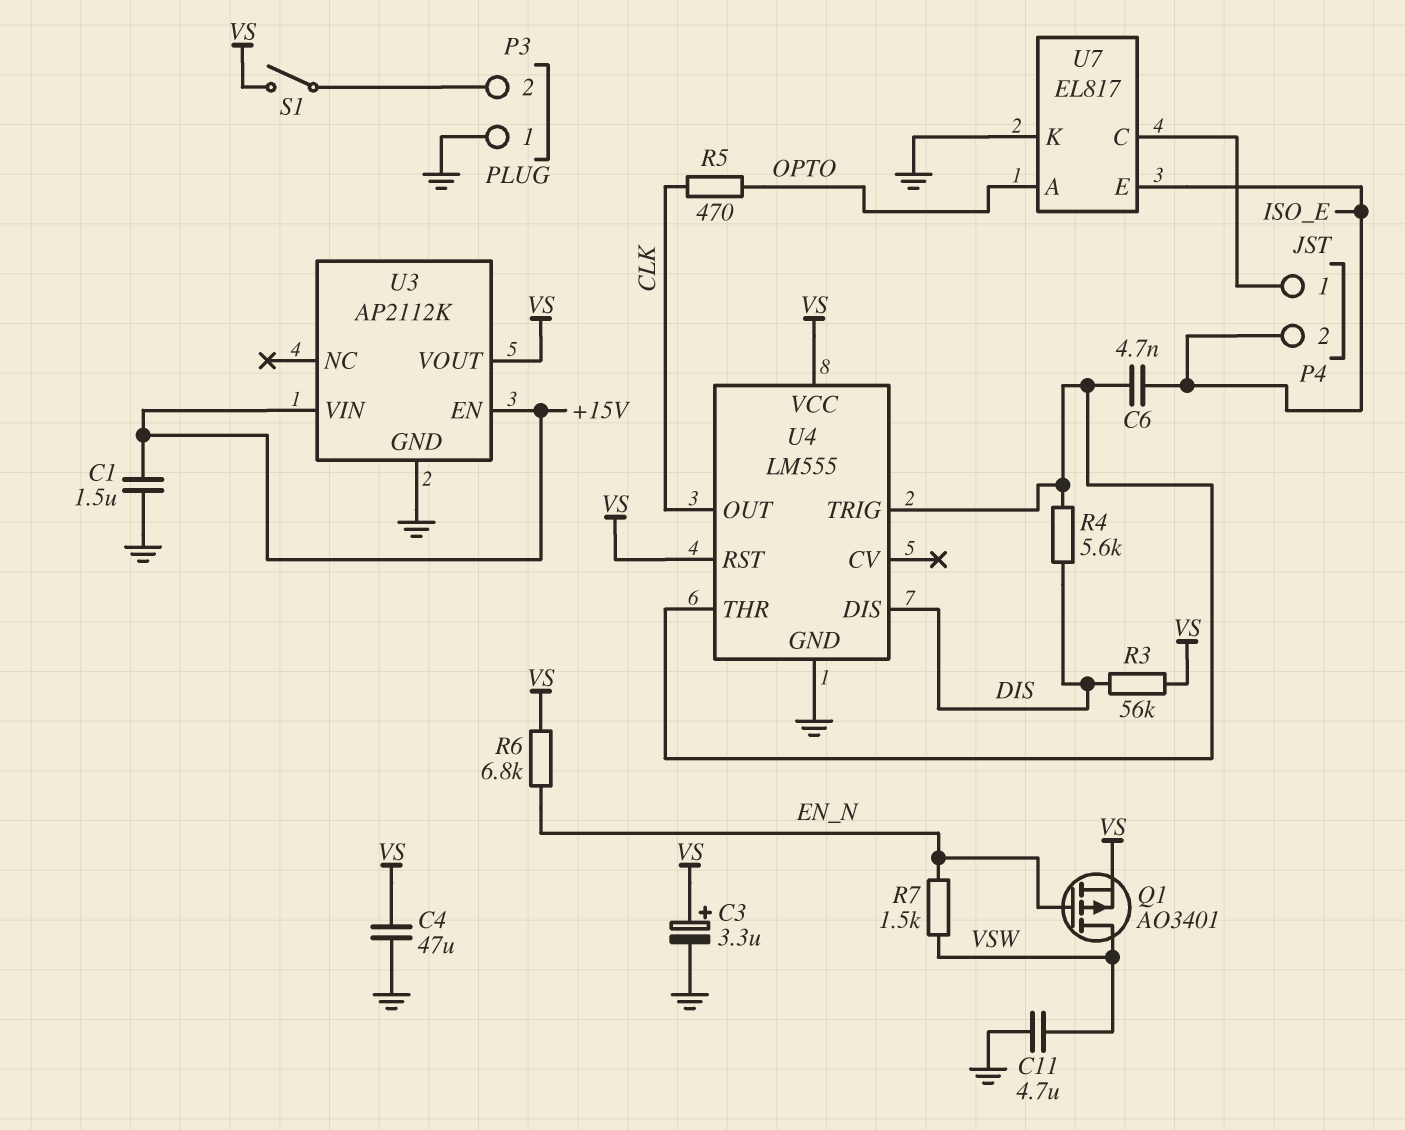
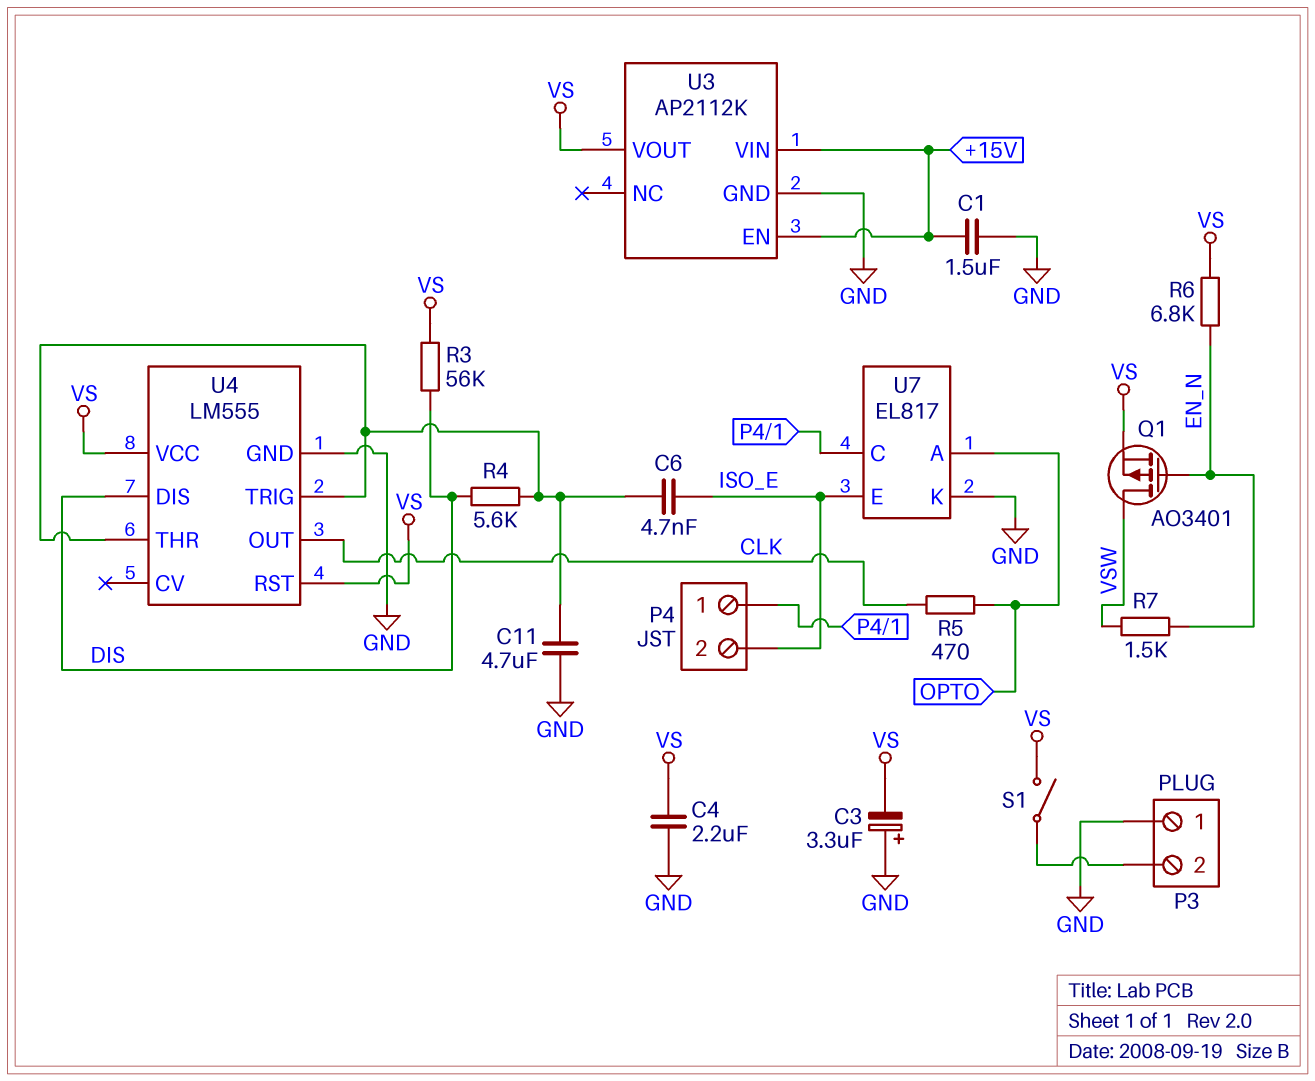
C3: 3.3uF (plus VS, minus GND) -> 3.3uF (plus GND, minus VS)
C4: 47uF (GND, VS) -> 2.2uF (GND, VS)
C11: 4.7uF (GND, VSW) -> 4.7uF (GND, U4/THR)

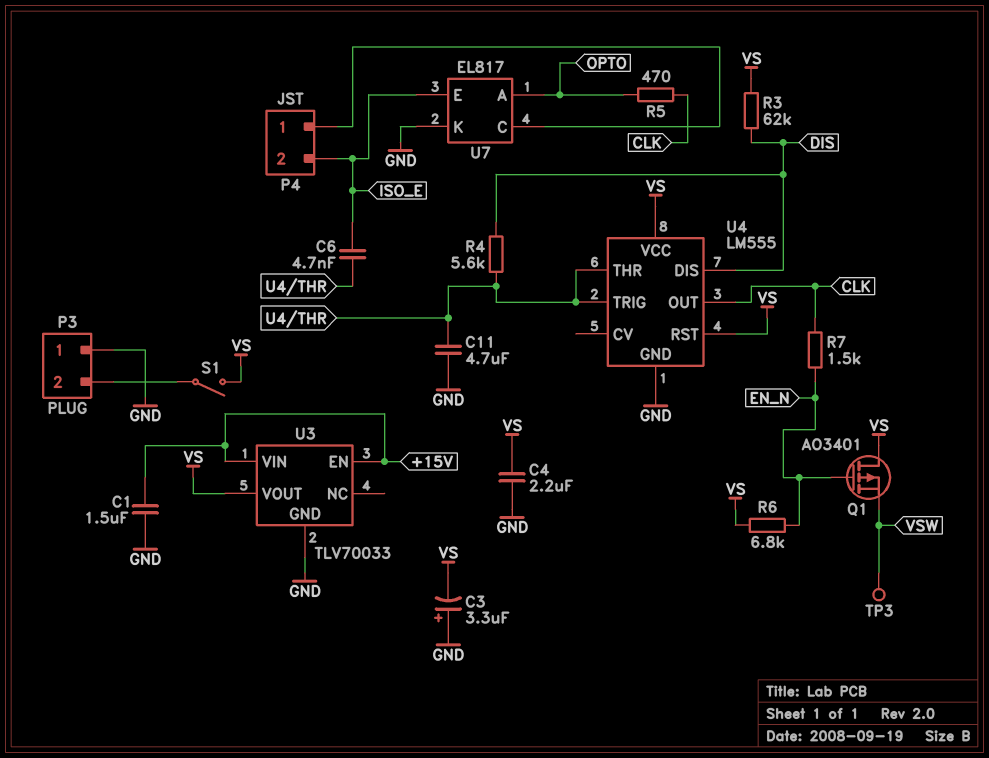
Q1: PMOS AO3401 (G EN_N, D VSW, S VS) -> PMOS AO3401 (G EN_N, D VS, S VSW)
R3: 56k (DIS, VS) -> 62k (DIS, VS)
R7: 1.5k (EN_N, VSW) -> 1.5k (CLK, EN_N)
TP3: none -> test point (VSW)
U3: AP2112K -> TLV70033

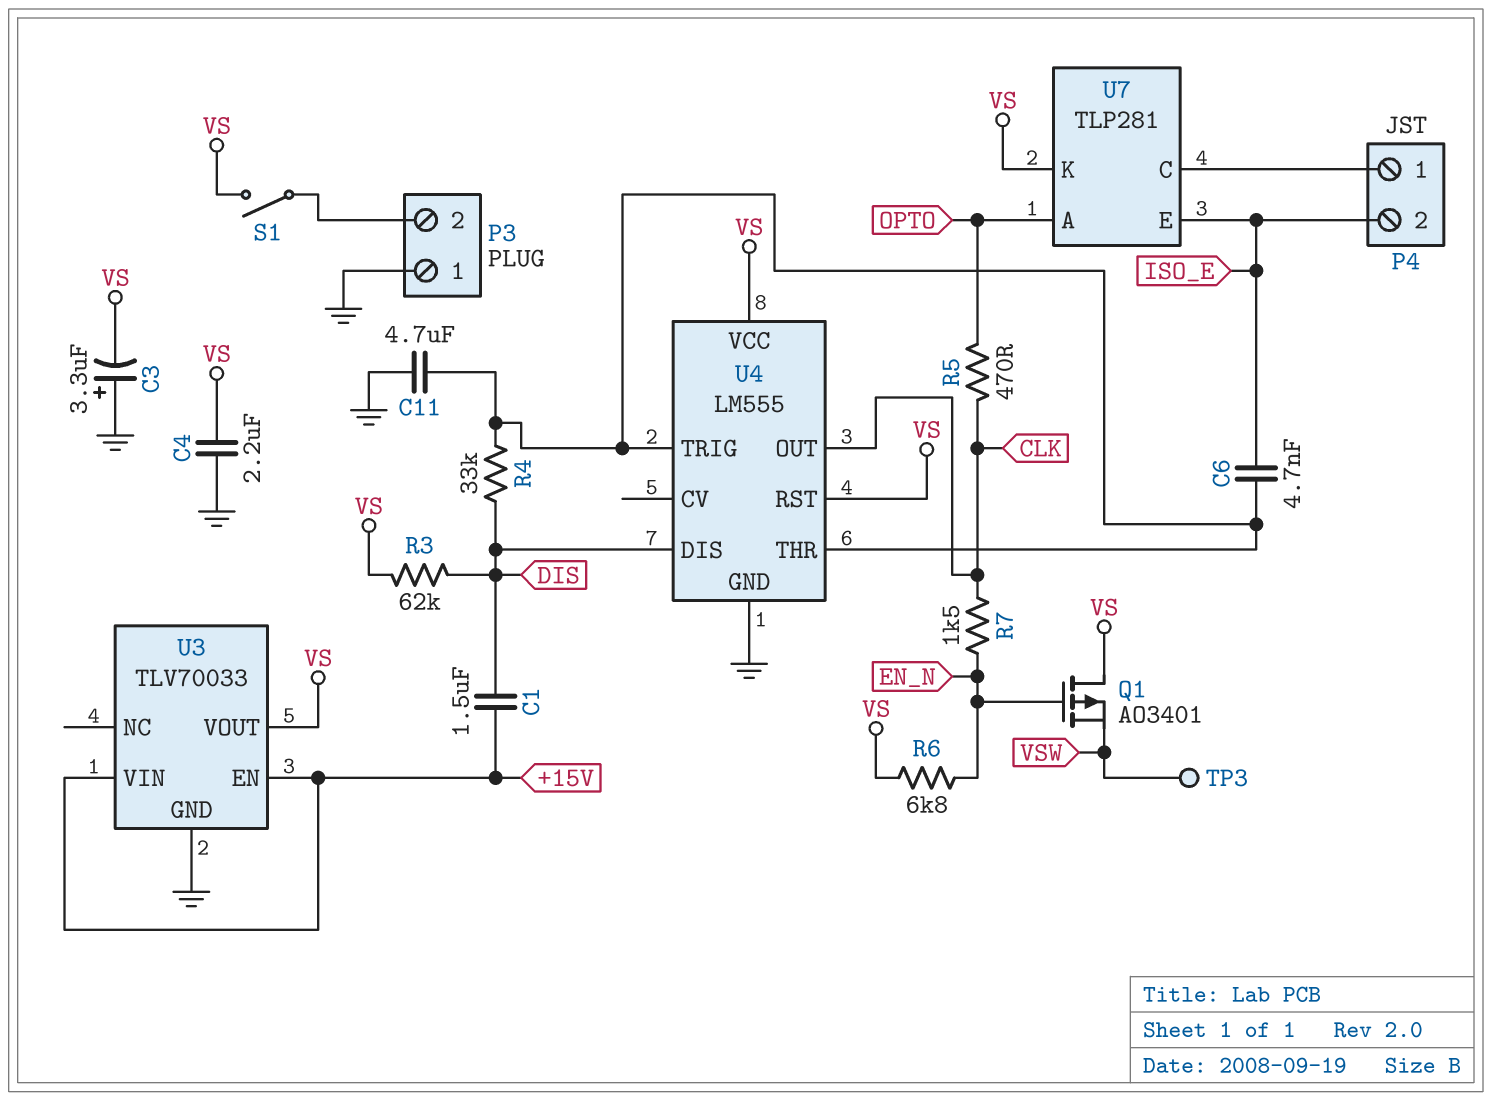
C1: 1.5uF (+15V, GND) -> 1.5uF (+15V, DIS)
R4: 5.6k (DIS, U4/THR) -> 33k (DIS, U4/THR)
U7: EL817 -> TLP281
U7 pin K: GND -> VS

